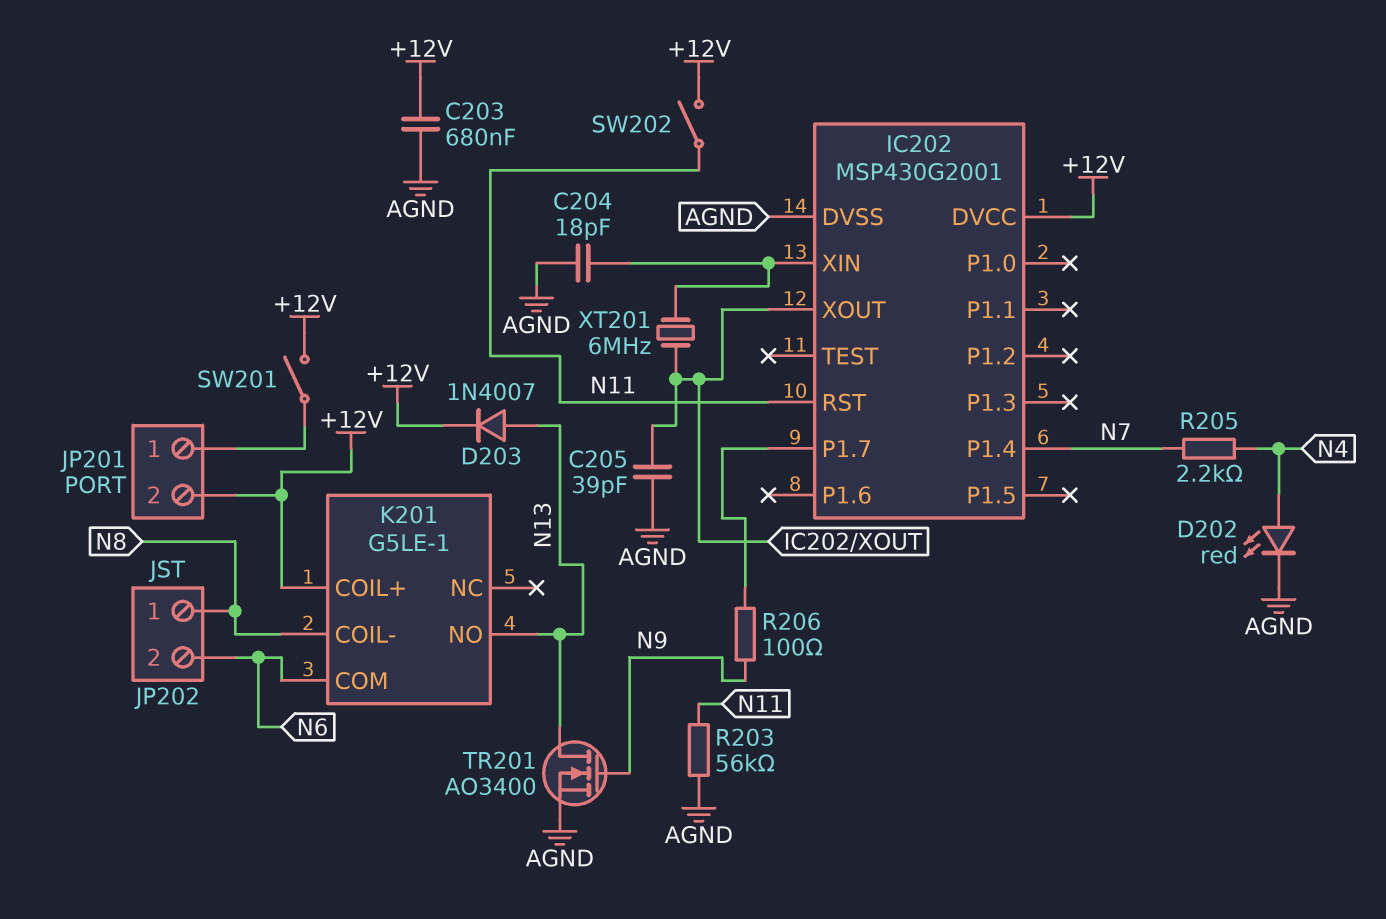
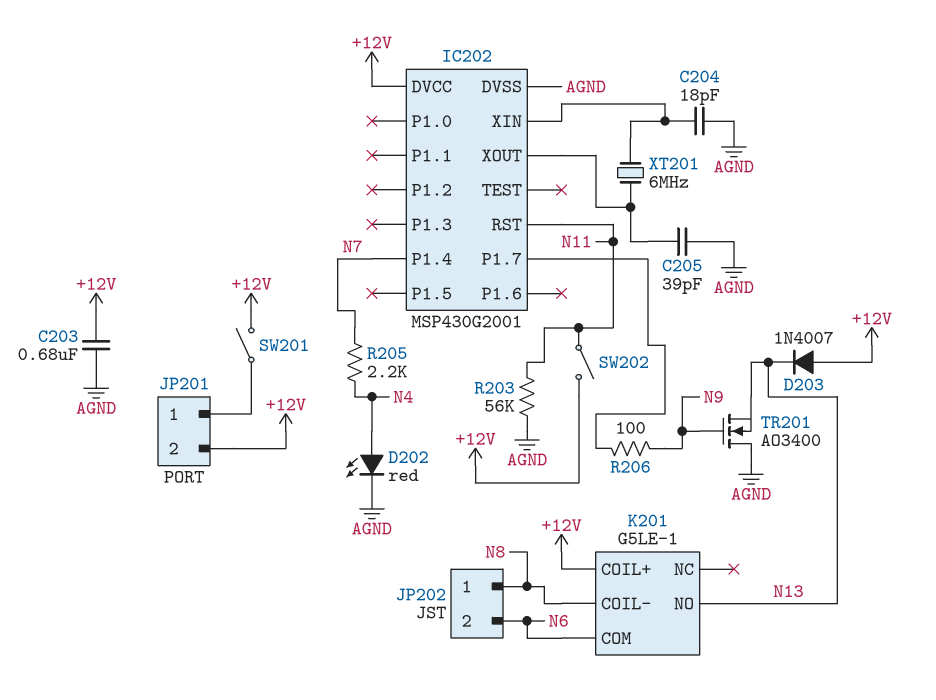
D203: diode 1N4007 (A N13, K +12V) -> diode 1N4007 (A +12V, K N13)
TR201: NMOS AO3400 (G N9, D N13, S AGND) -> NMOS AO3400 (G N9, D AGND, S N13)

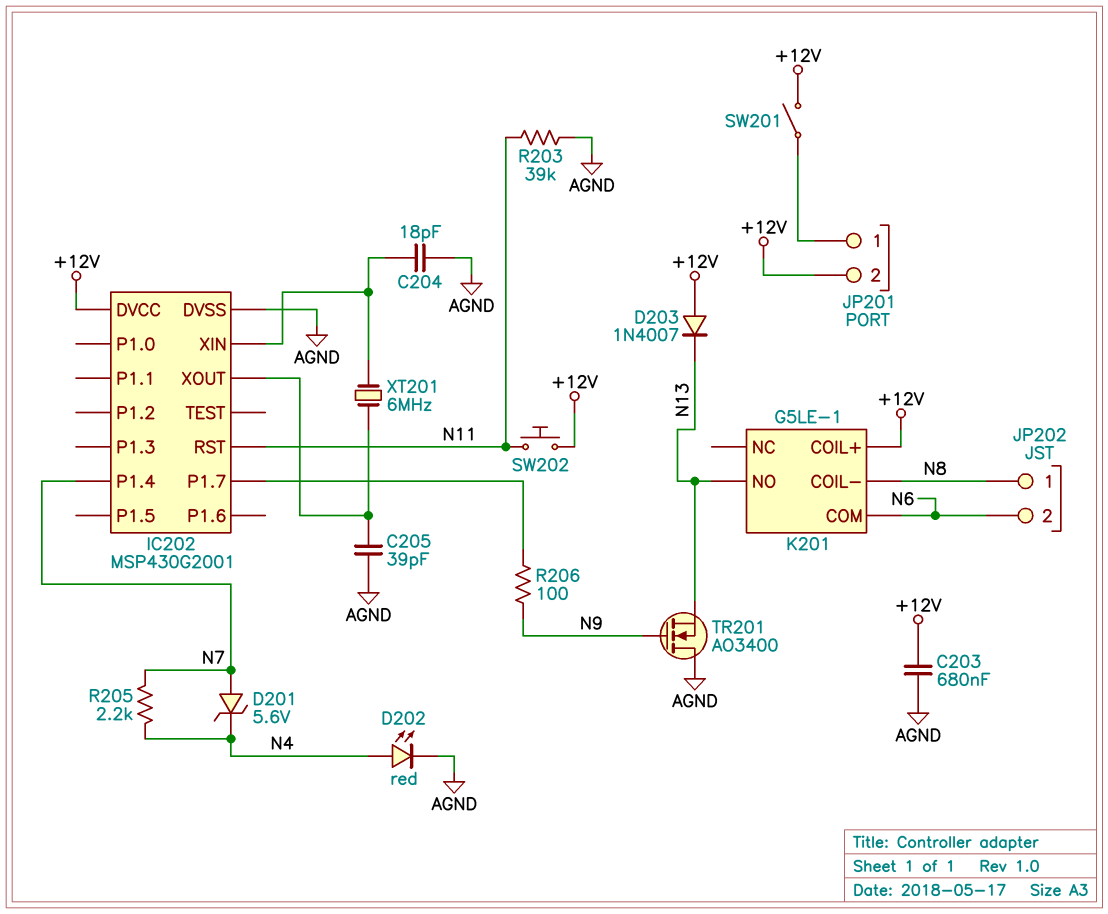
D201: none -> zener 5.6V (A N7, K N4)
R203: 56k (AGND, N11) -> 39k (AGND, N11)
SW202: switch (+12V, N11) -> button (+12V, N11)

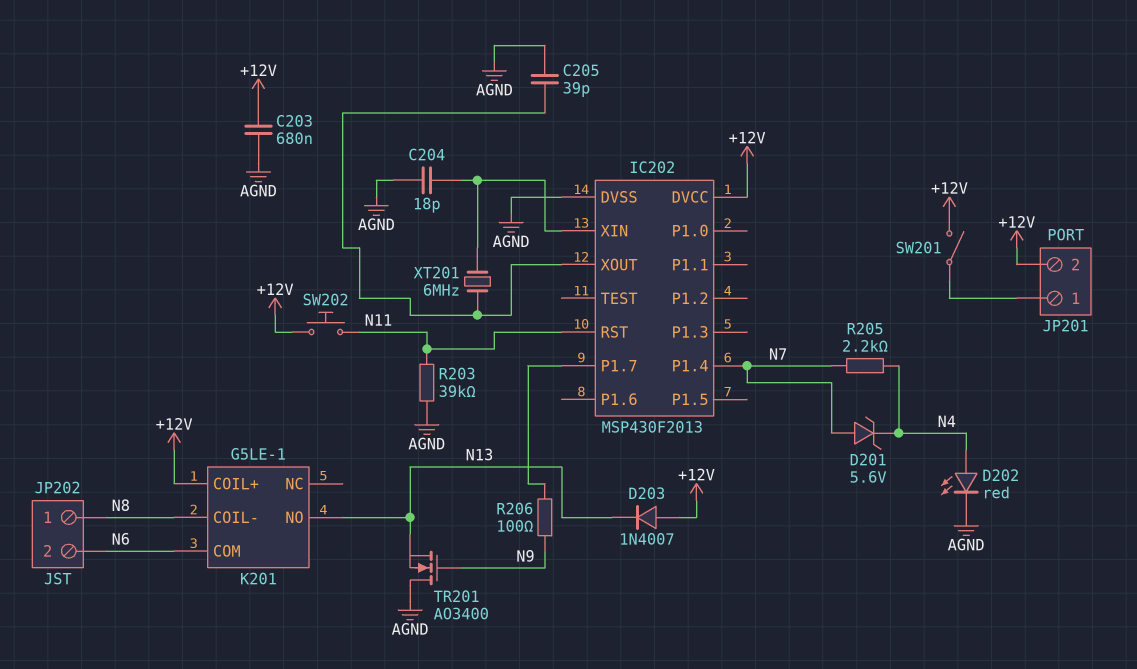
IC202: MSP430G2001 -> MSP430F2013

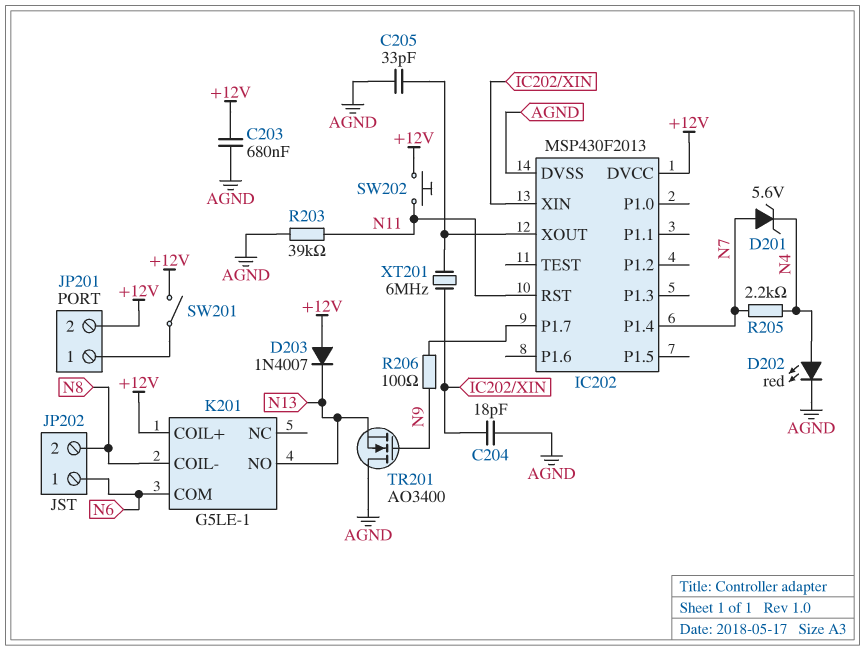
C205: 39pF (AGND, IC202/XOUT) -> 33pF (AGND, IC202/XOUT)
JP202 pin 1: N8 -> N6
JP202 pin 2: N6 -> N8

